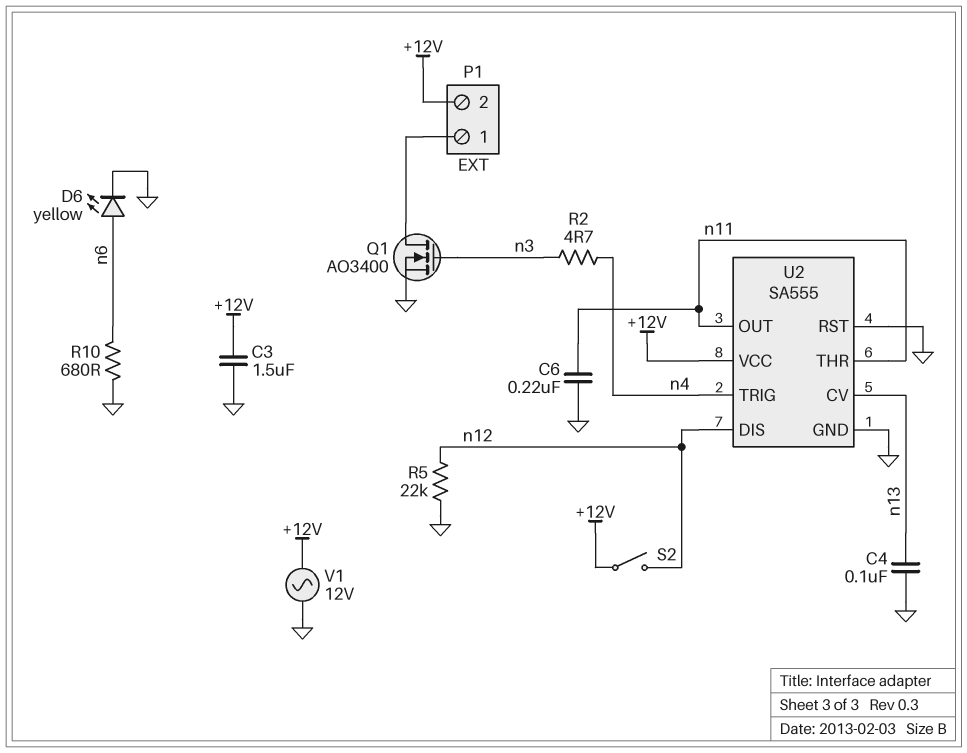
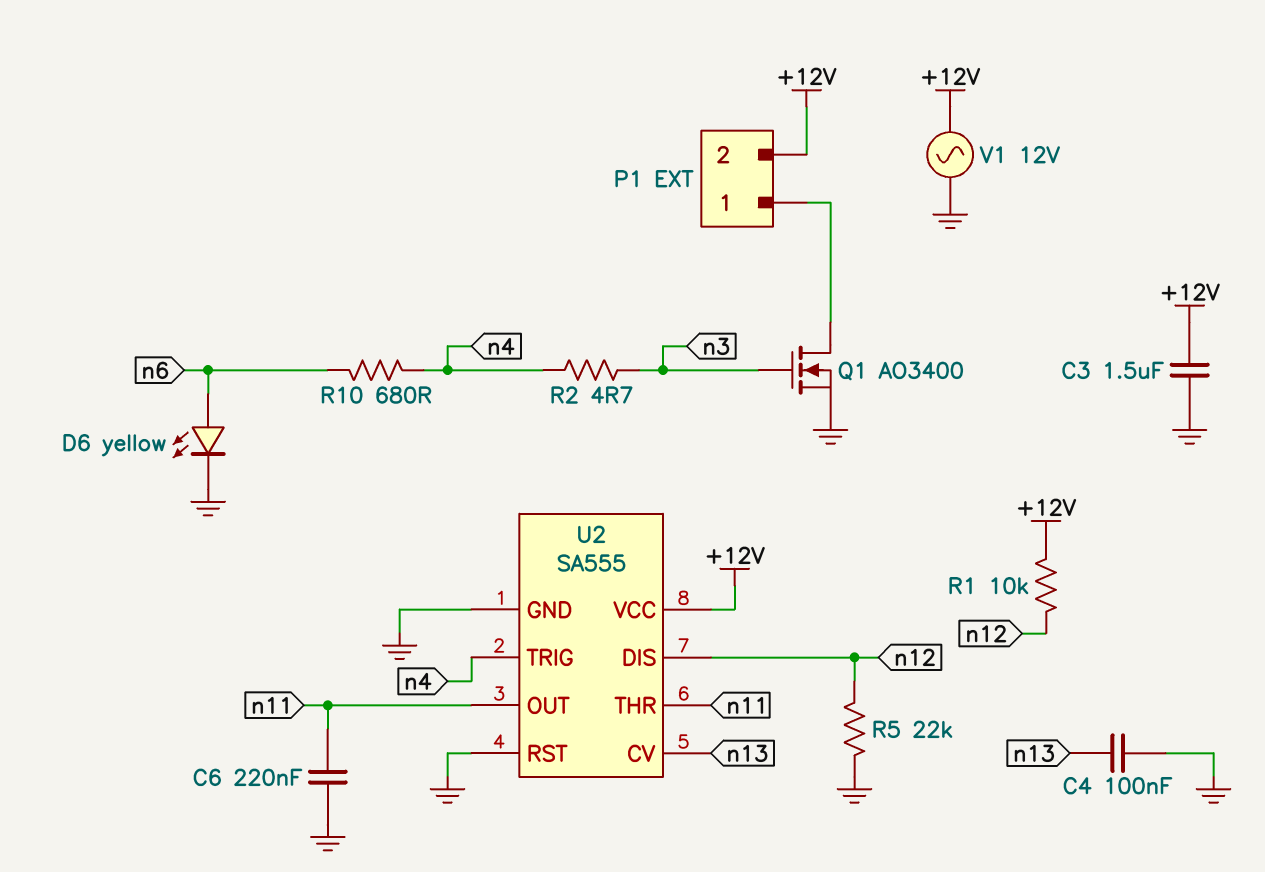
R1: none -> 10k (+12V, n12)
R10: 680 (GND, n6) -> 680 (n4, n6)
S2: switch (+12V, n12) -> none

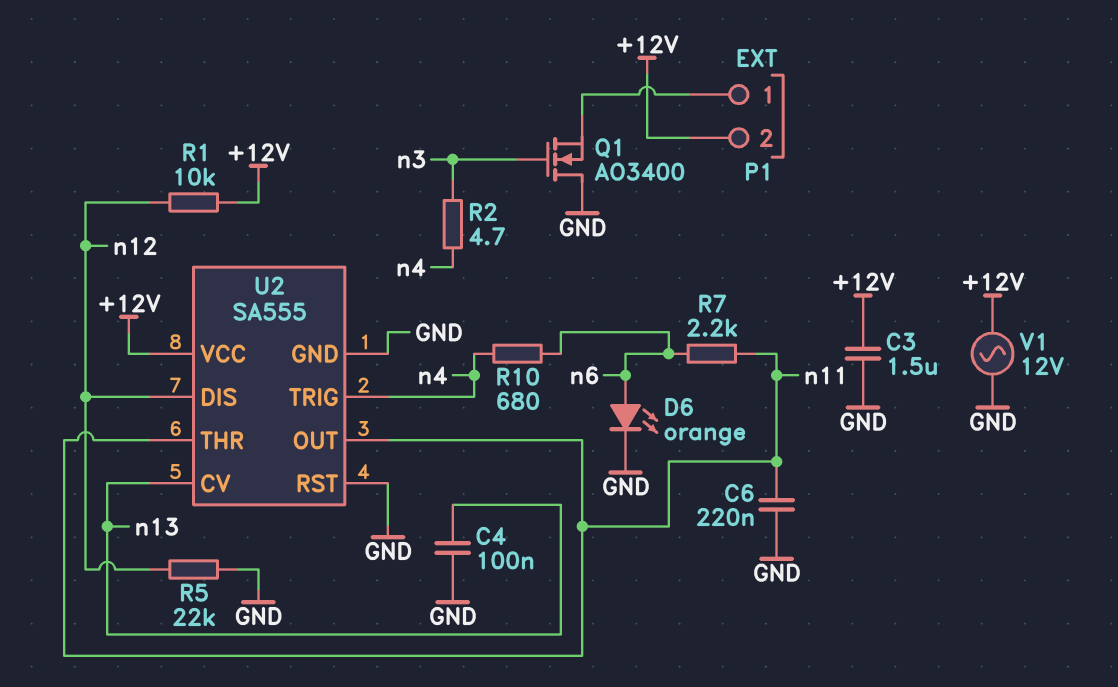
D6: LED yellow (A n6, K GND) -> LED orange (A n6, K GND)
Q1: NMOS AO3400 (G n3, D P1/1, S GND) -> NMOS AO3400 (G n3, D GND, S P1/1)
R7: none -> 2.2k (n6, n11)

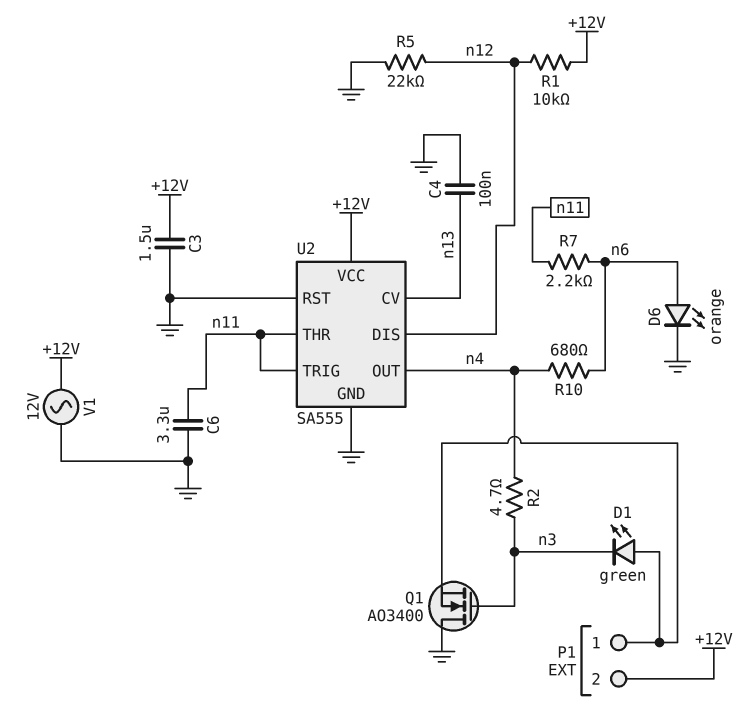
C6: 220nF (GND, n11) -> 3.3uF (GND, n11)
D1: none -> LED green (A P1/1, K n3)
U2 pin OUT: n11 -> n4
U2 pin TRIG: n4 -> n11

